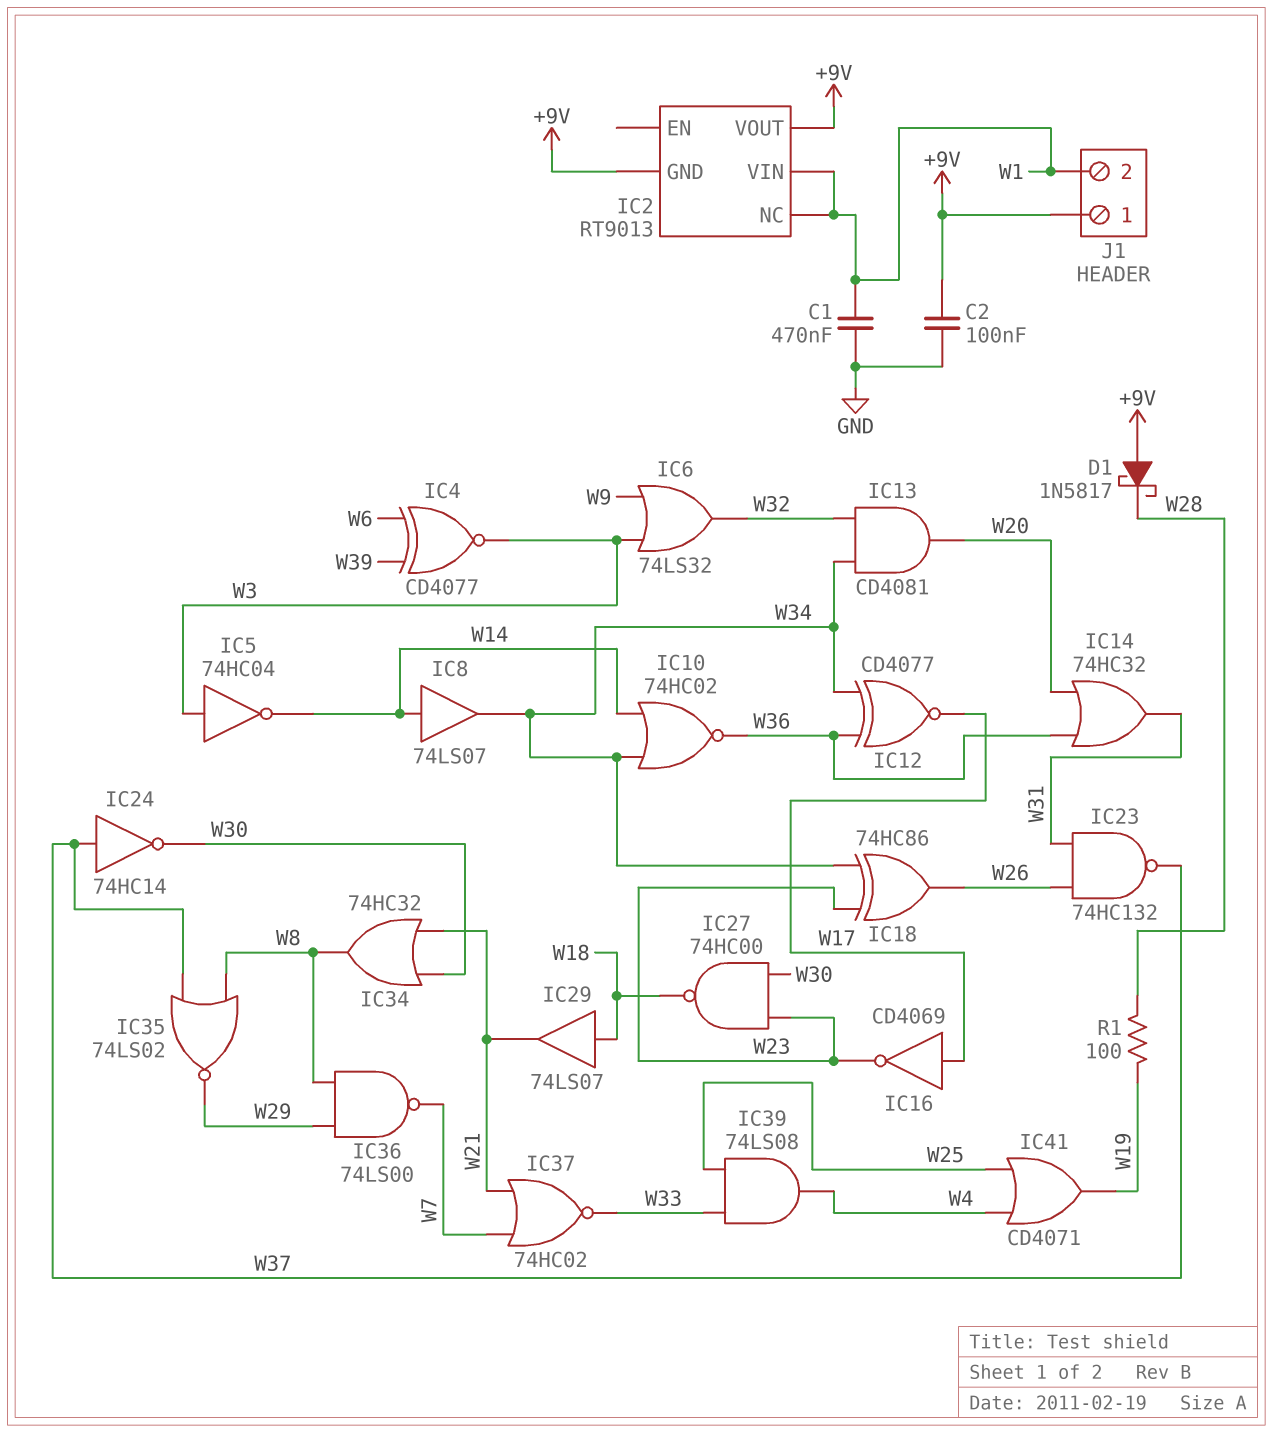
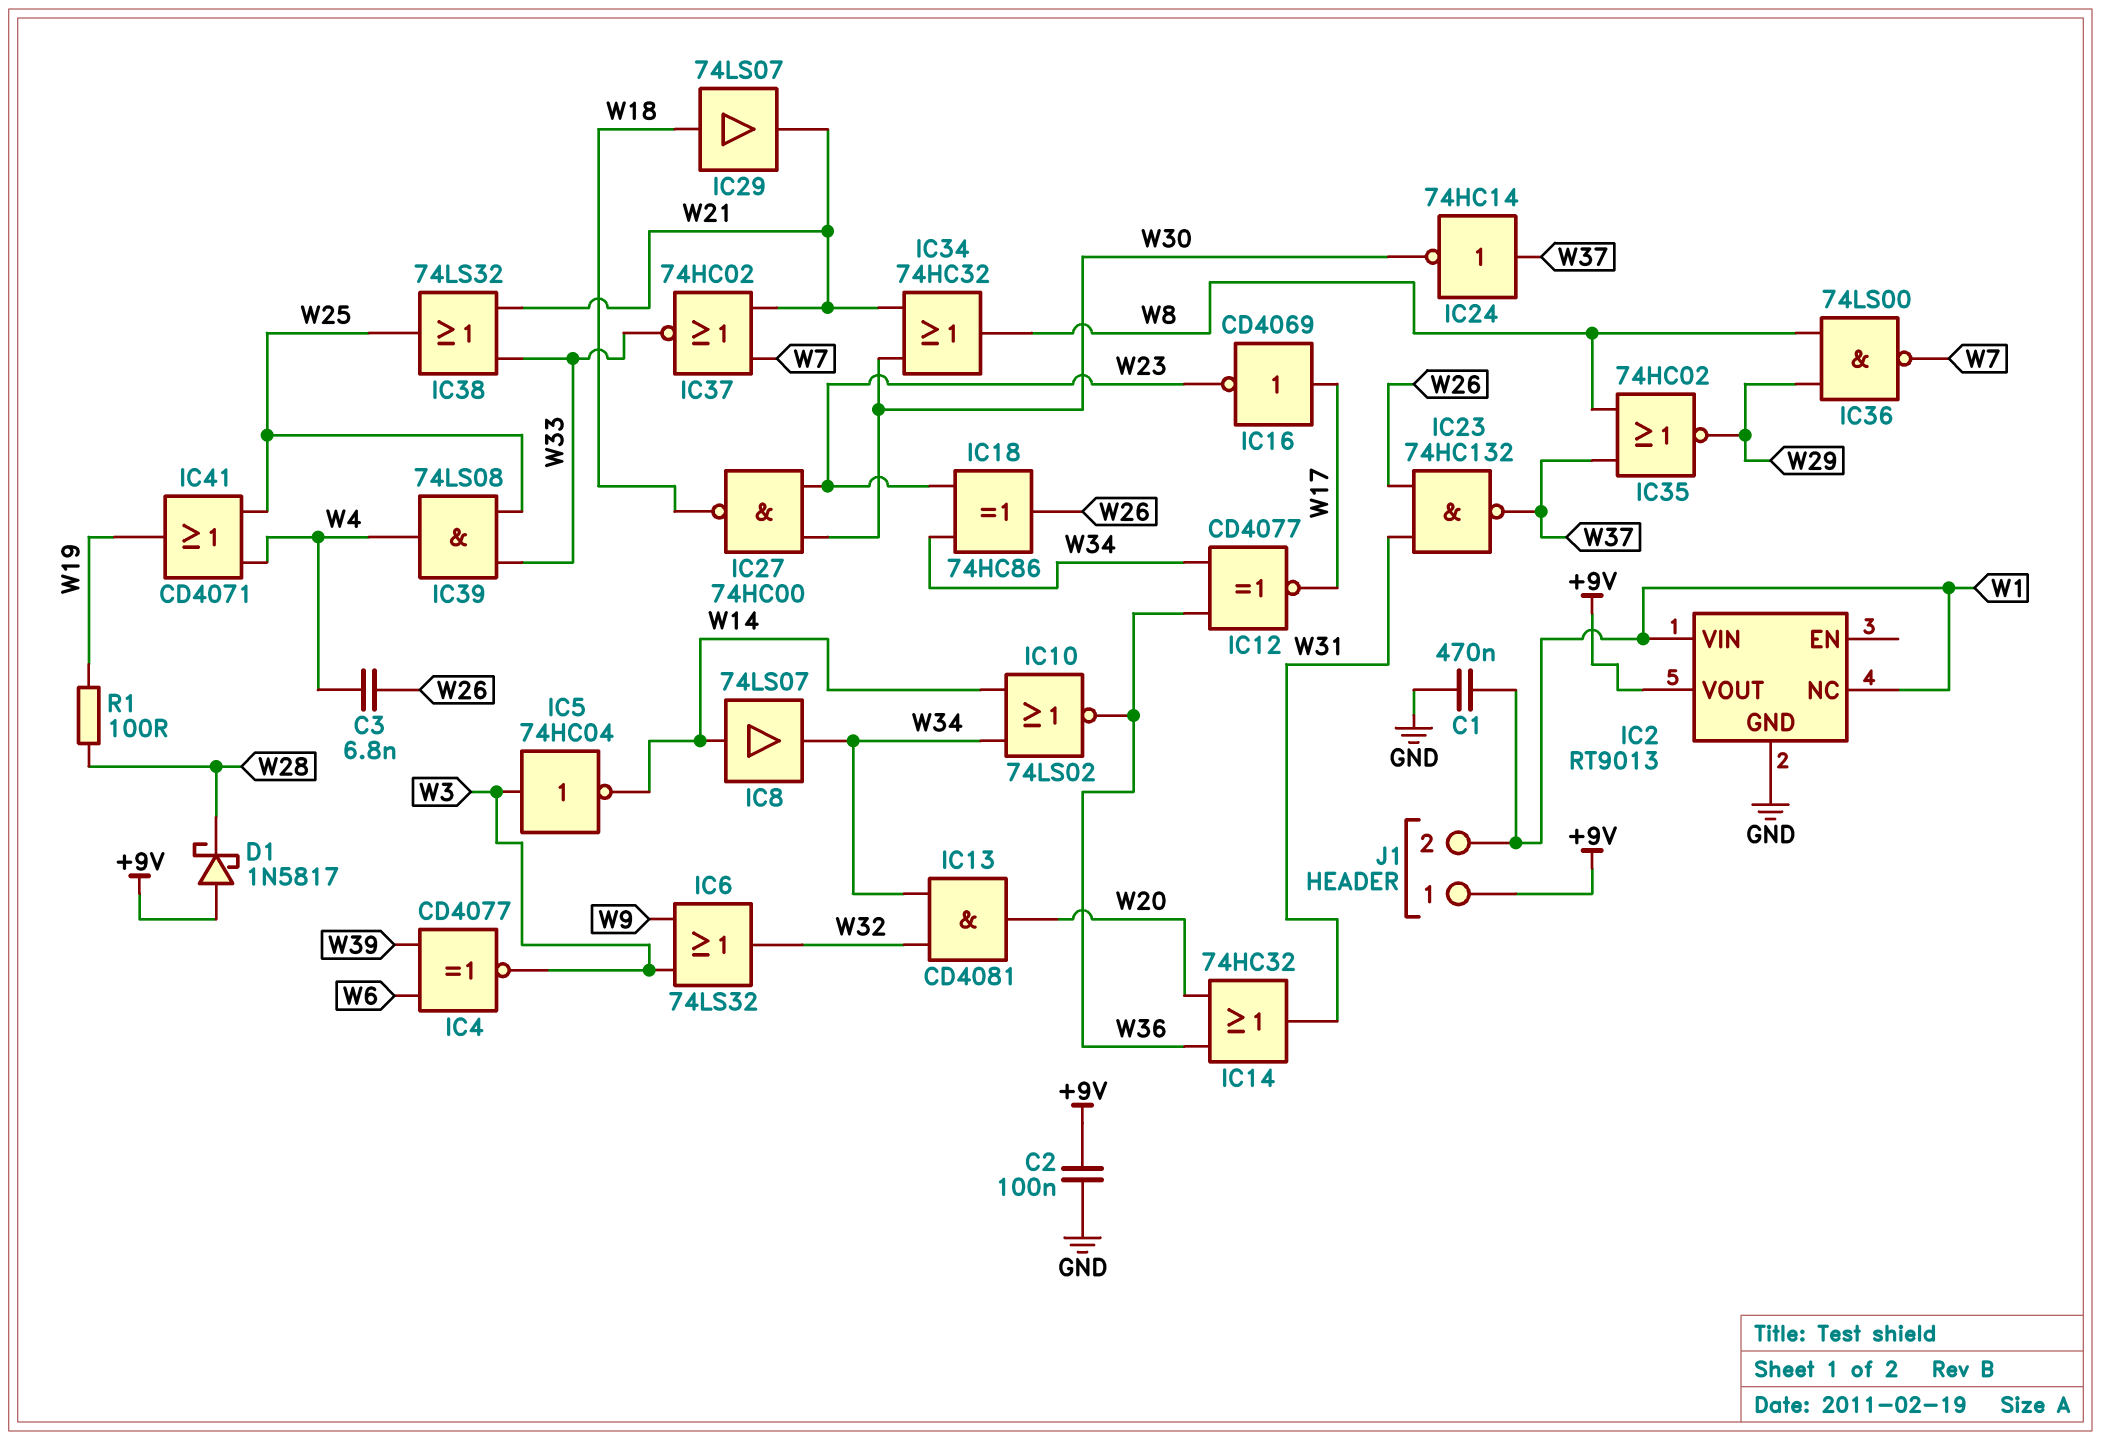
C3: none -> 6.8nF (W4, W26)
IC2 pin GND: +9V -> GND
IC10: NOR 74HC02 (in W14, in W34, out W36) -> NOR 74LS02 (in W14, in W34, out W36)
IC35: NOR 74LS02 (in W8, in W37, out W29) -> NOR 74HC02 (in W8, in W37, out W29)
IC38: none -> OR 74LS32 (in W21, in W33, out W25)

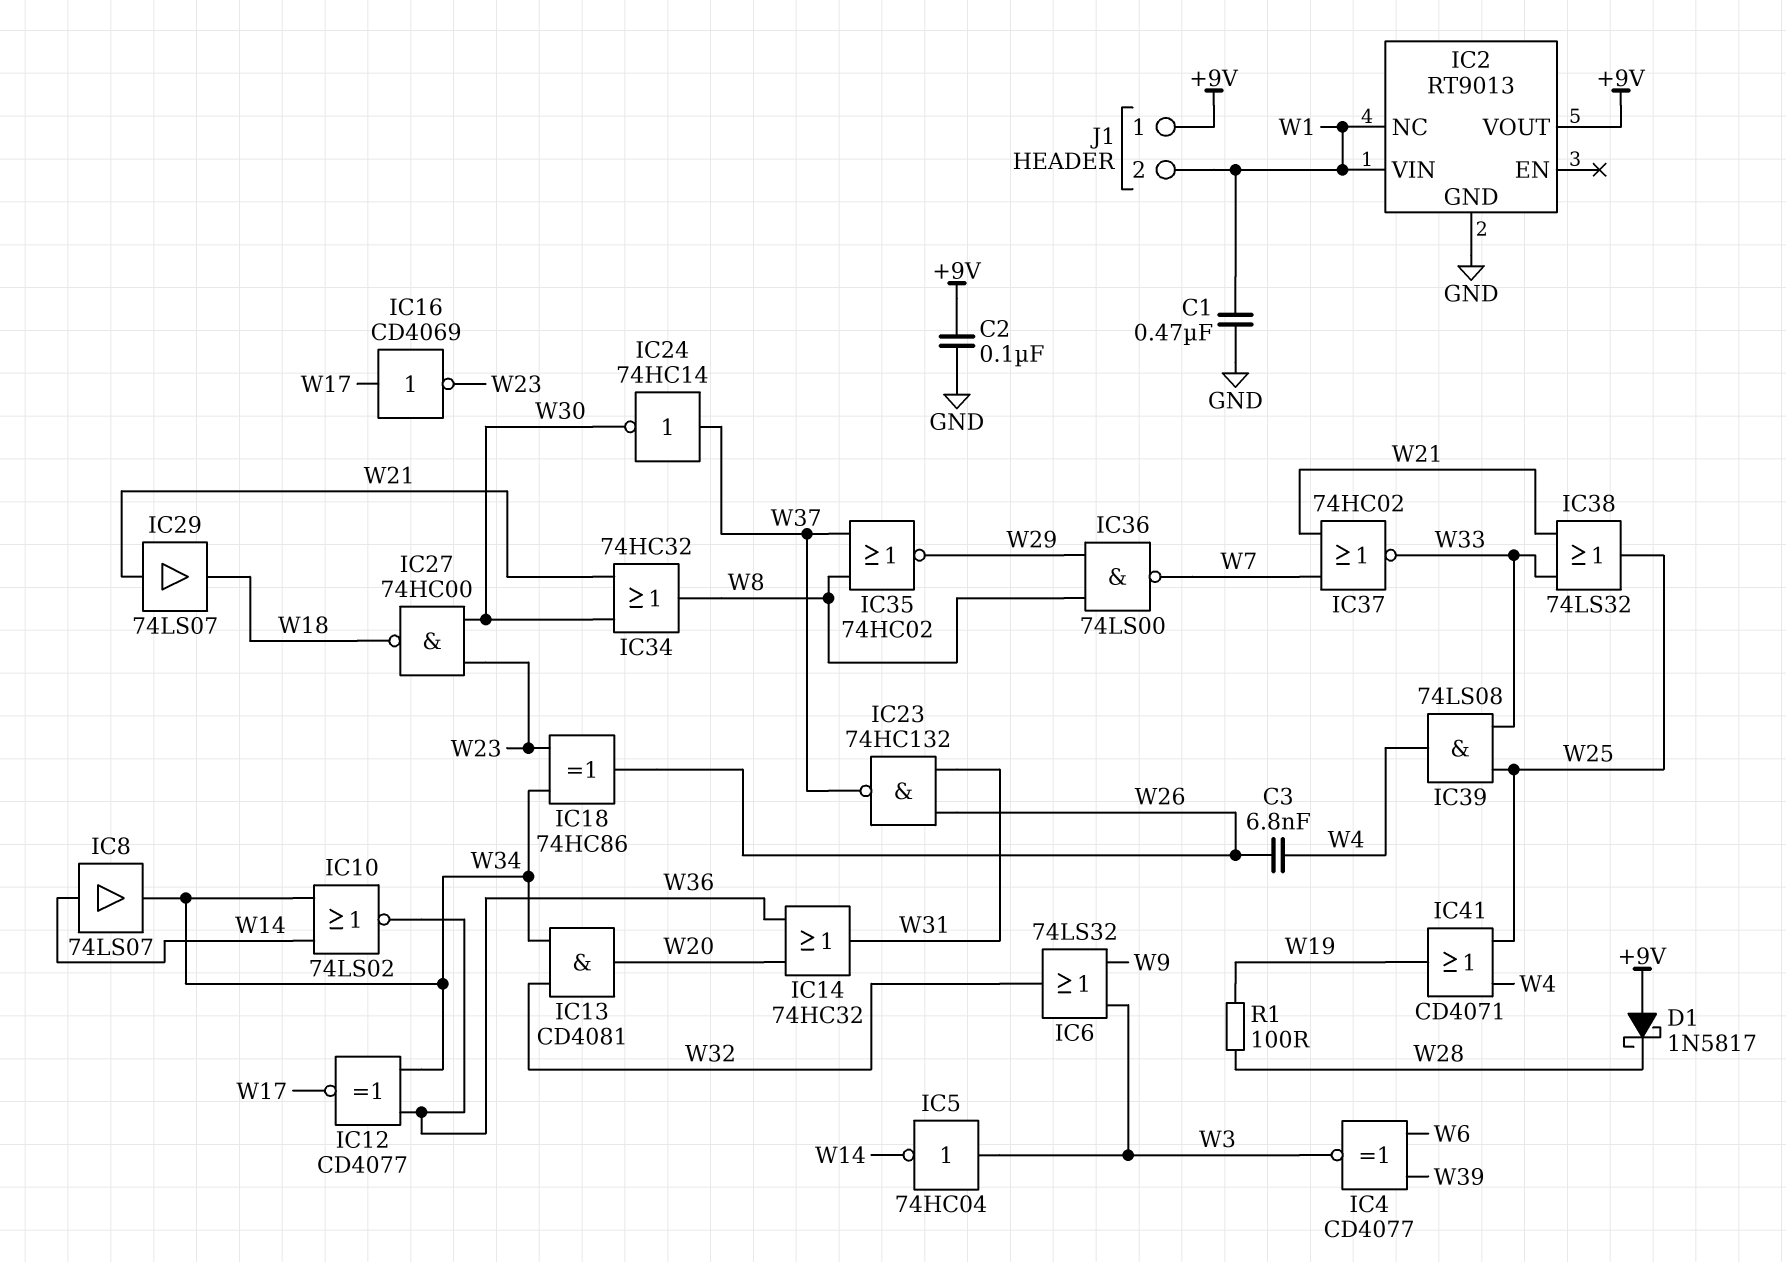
IC29: buffer 74LS07 (in W18, out W21) -> buffer 74LS07 (in W21, out W18)

